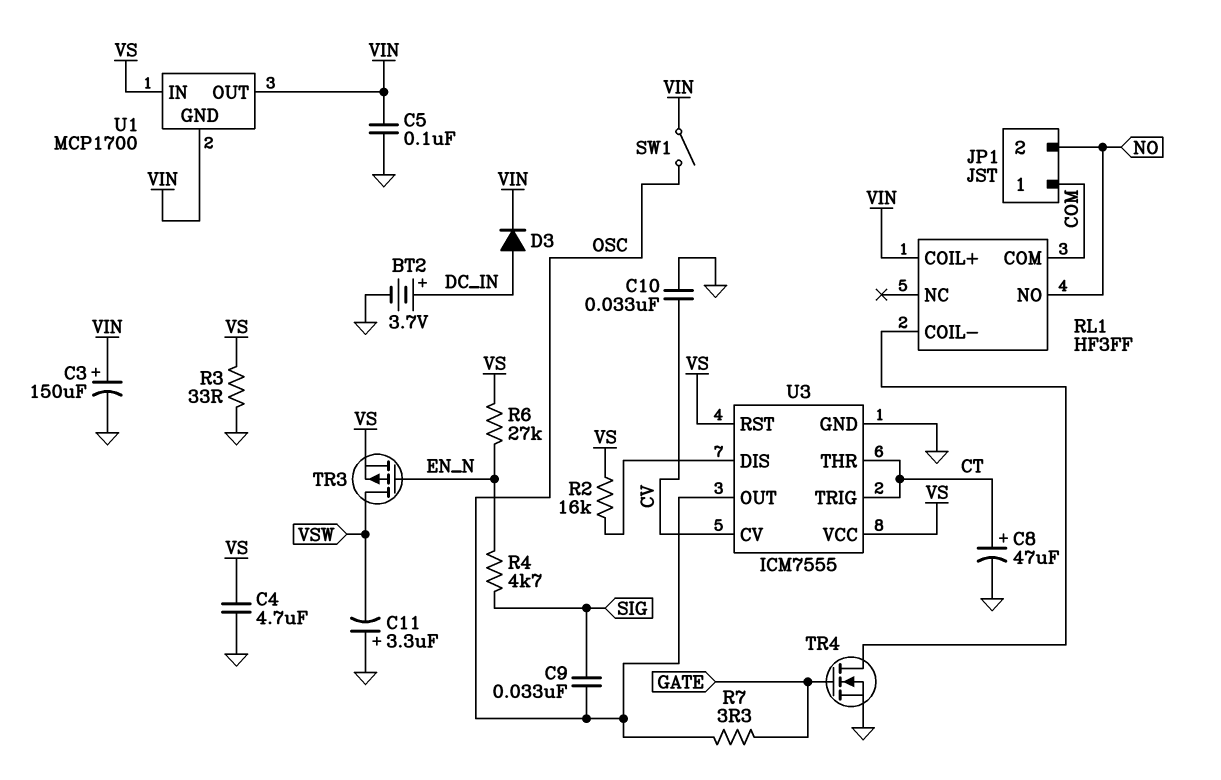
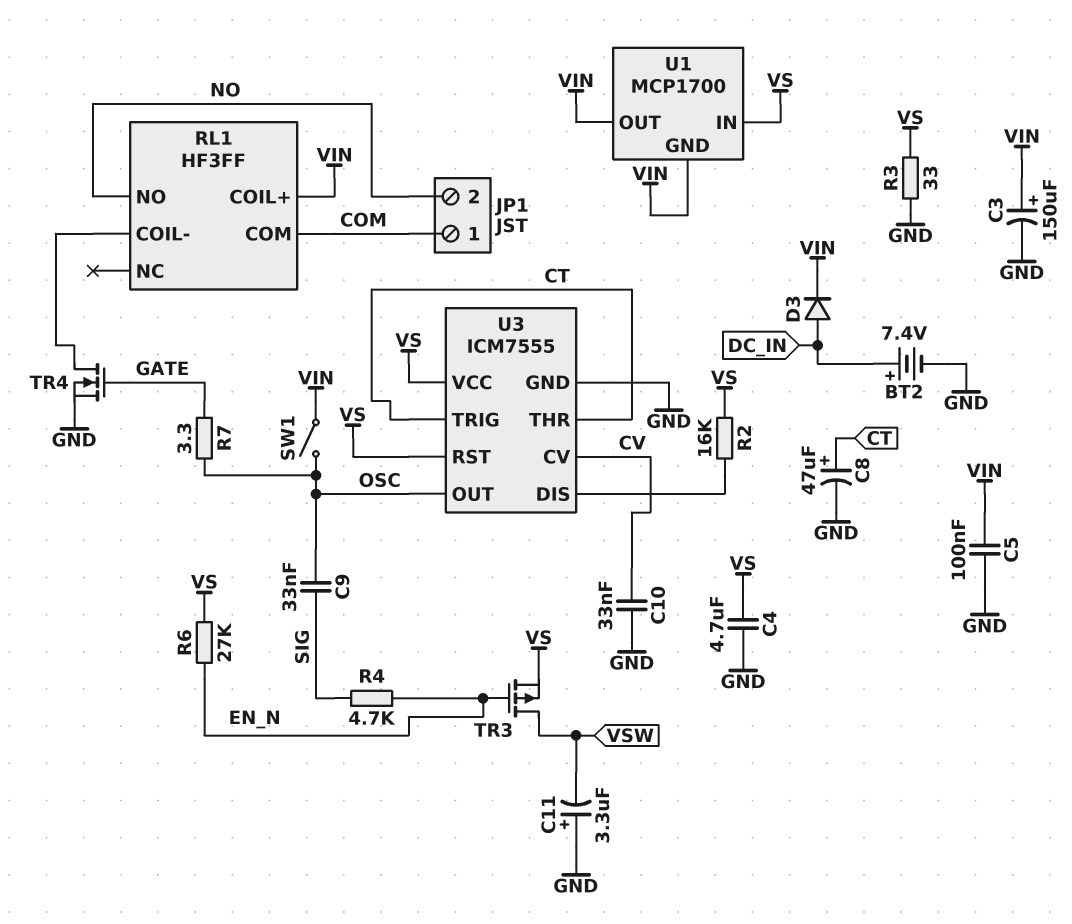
BT2: 3.7V (plus DC_IN, minus GND) -> 7.4V (plus DC_IN, minus GND)

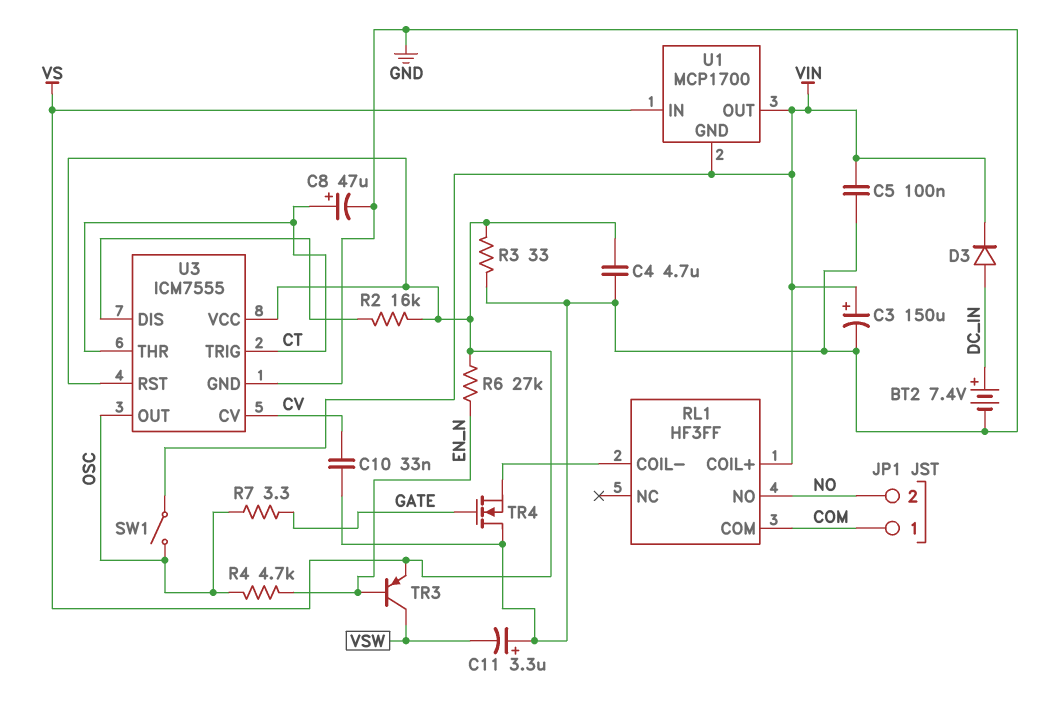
C9: 33nF (OSC, SIG) -> none
R4: 4.7k (EN_N, SIG) -> 4.7k (EN_N, OSC)
TR3: PMOS (G EN_N, D VSW, S VS) -> PNP (B EN_N, C VSW, E VS)
TR4: NMOS (G GATE, D RL1/COIL-, S GND) -> NMOS (G GATE, D GND, S RL1/COIL-)

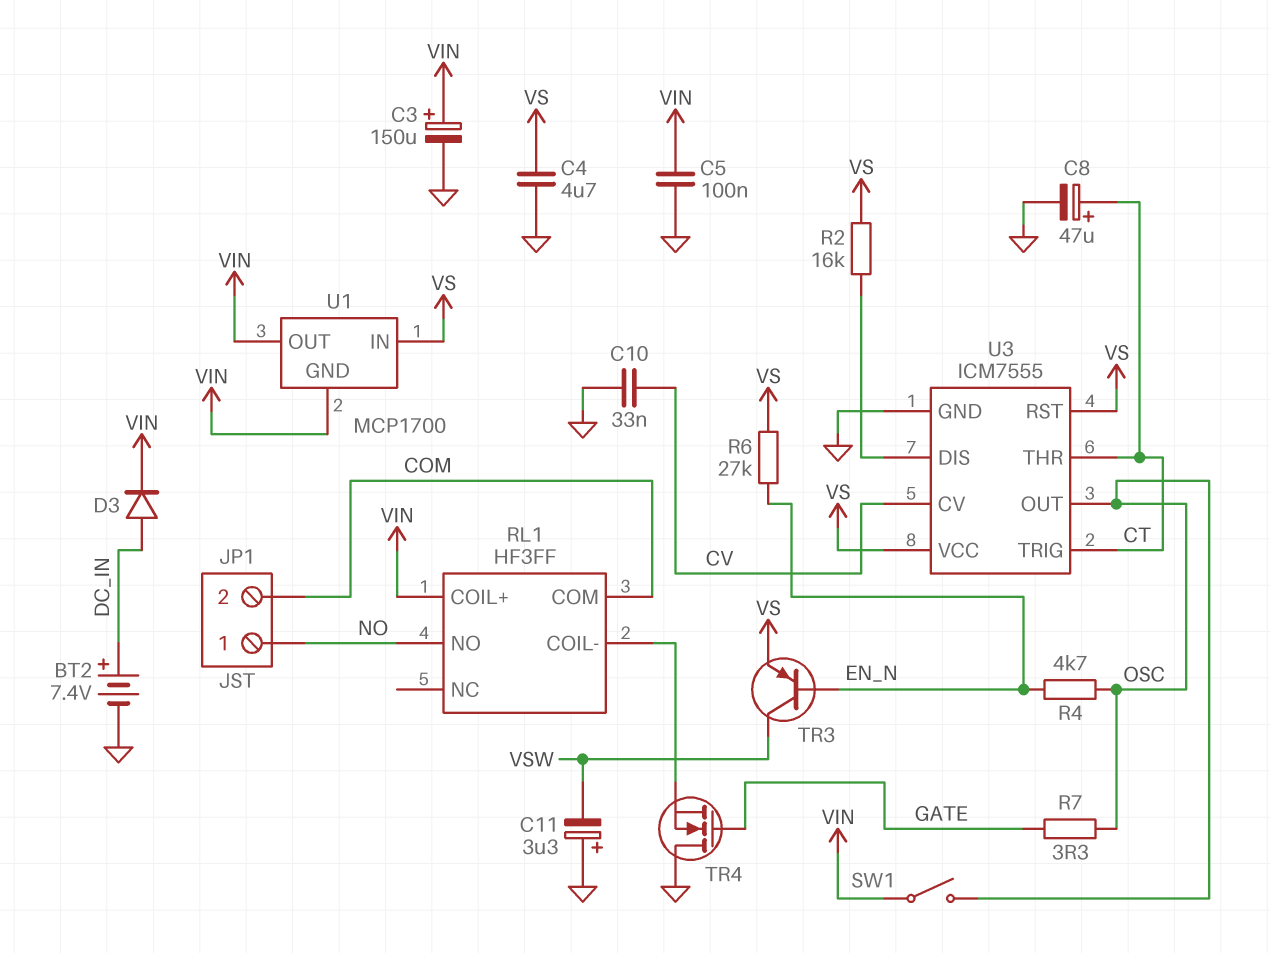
JP1 pin 1: COM -> NO
JP1 pin 2: NO -> COM
R3: 33 (GND, VS) -> none

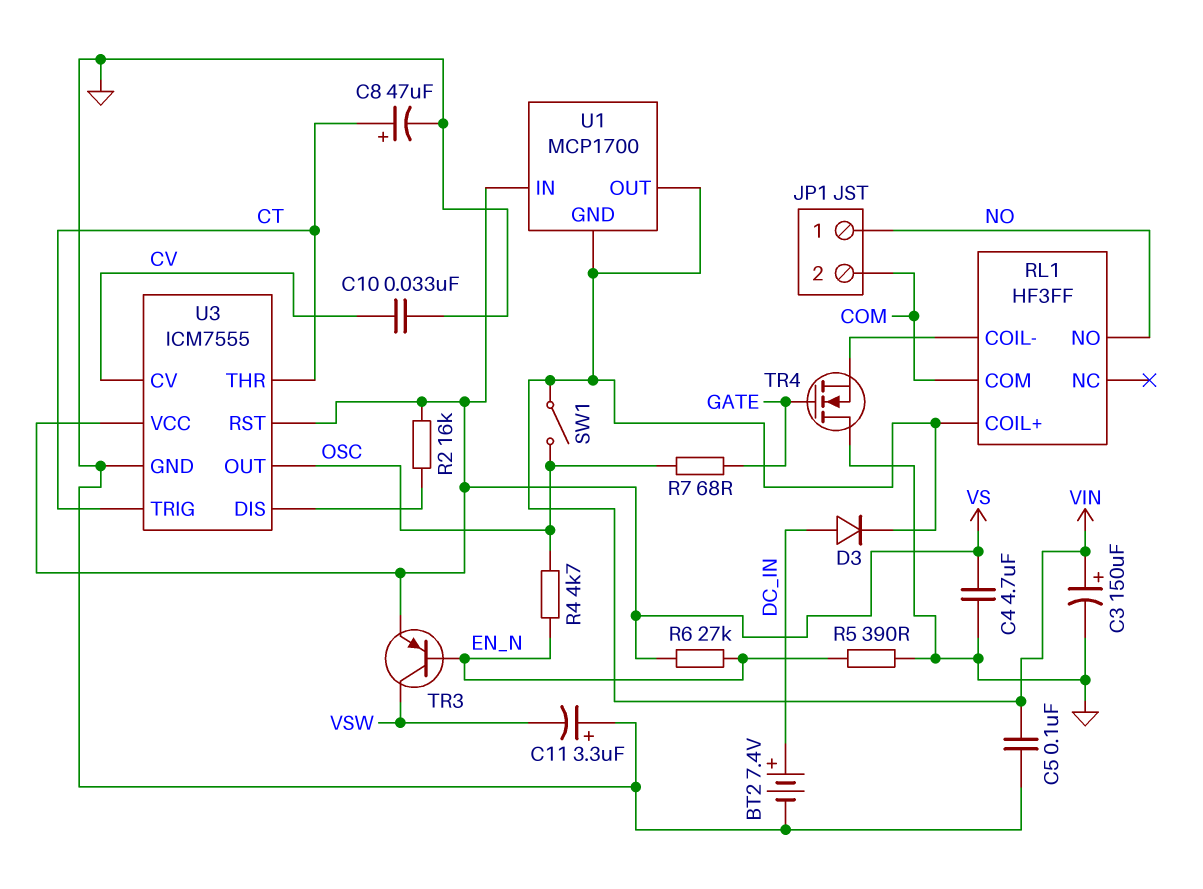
R5: none -> 390 (EN_N, GND)
R7: 3.3 (GATE, OSC) -> 68 (GATE, OSC)

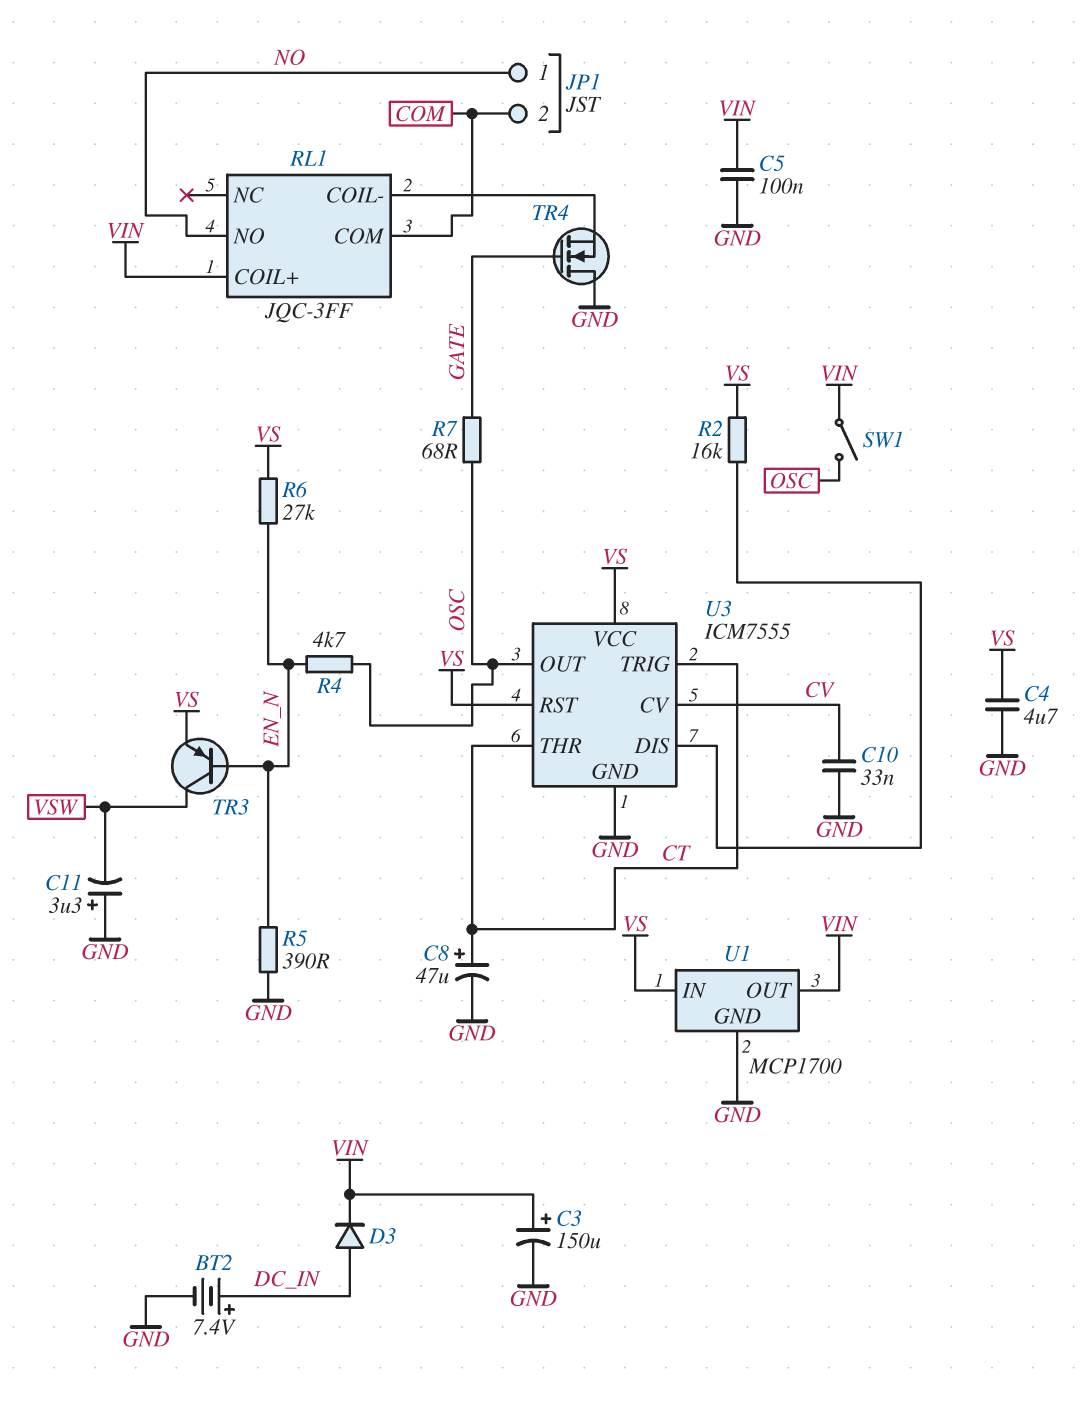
RL1: HF3FF -> JQC-3FF
U1 pin GND: VIN -> GND

